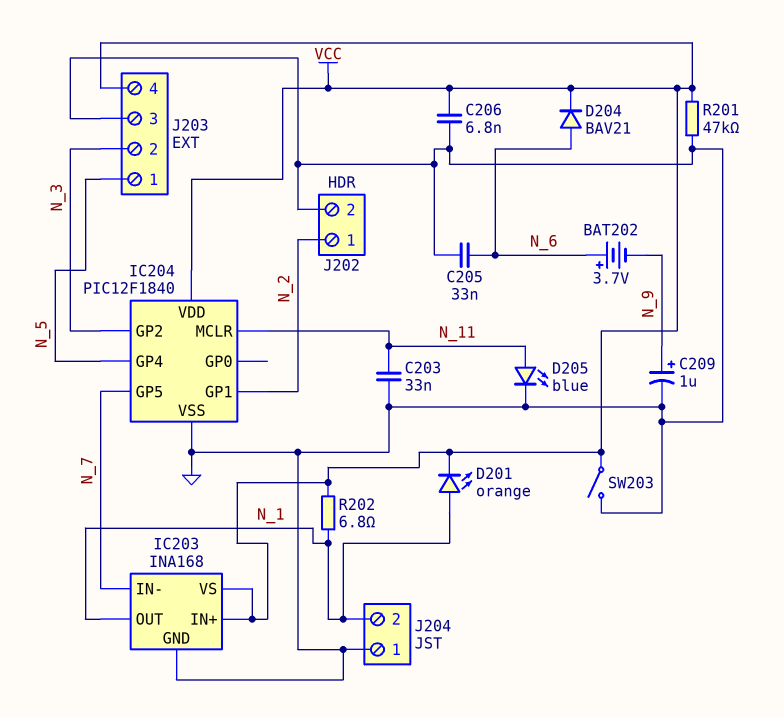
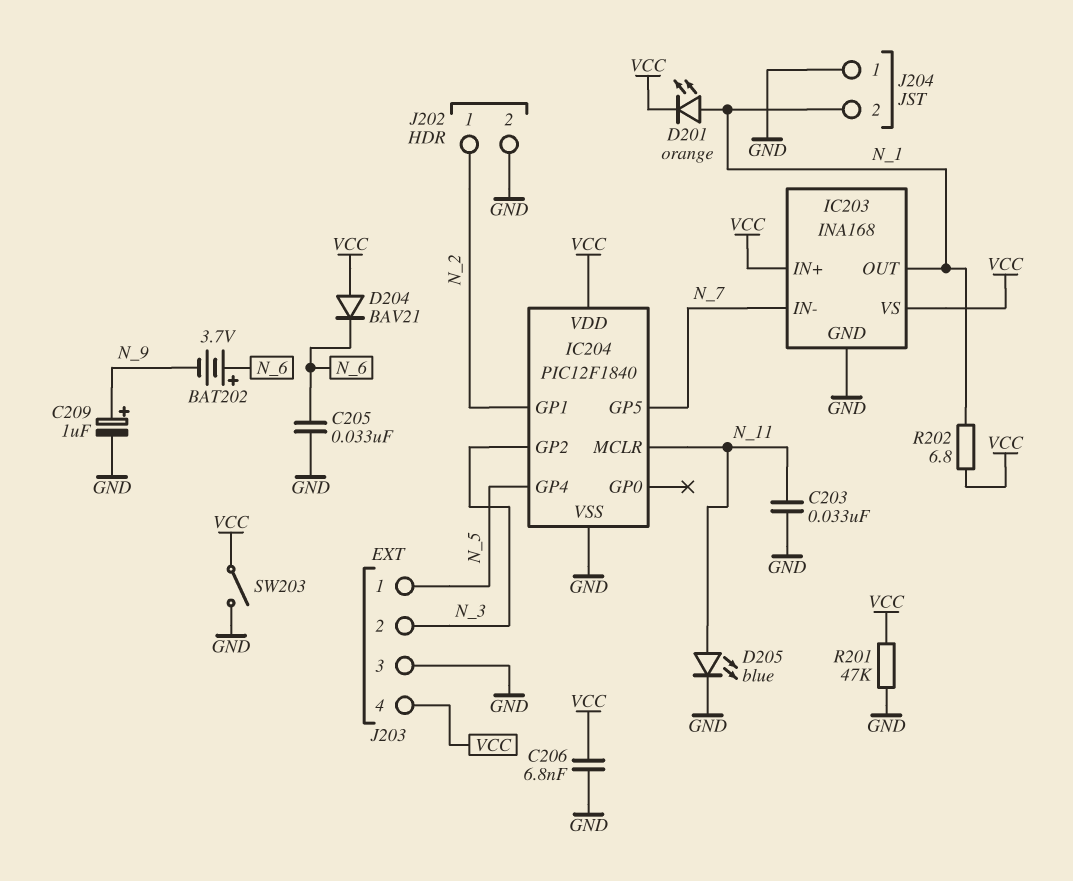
D204: diode BAV21 (A N_6, K VCC) -> diode BAV21 (A VCC, K N_6)

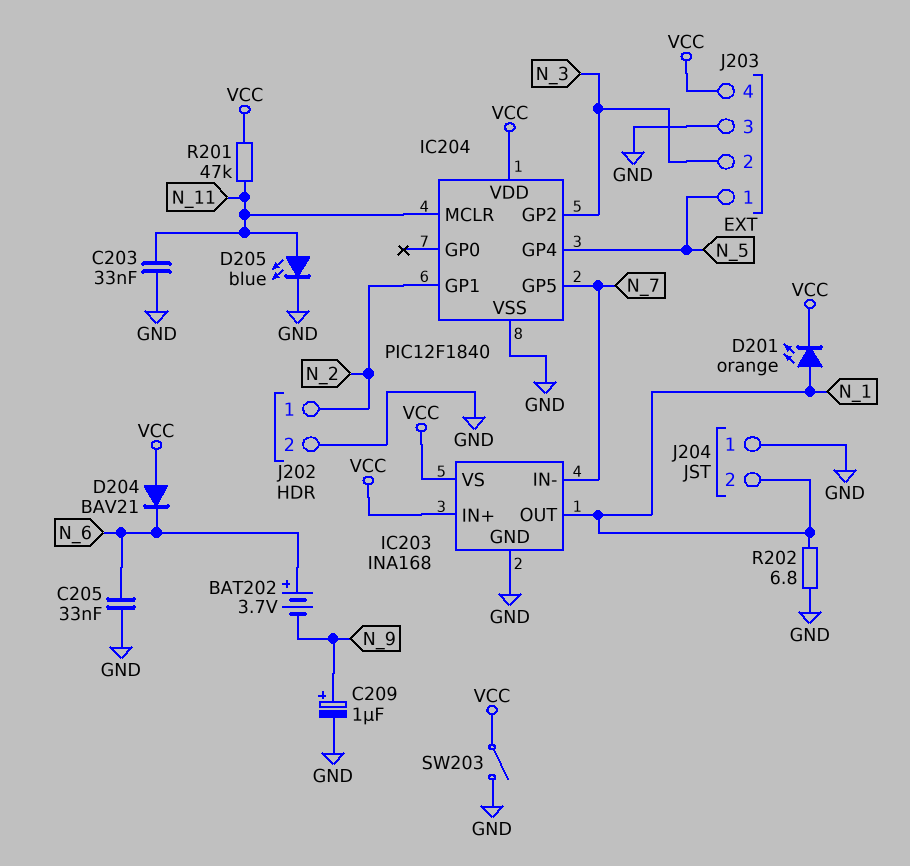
C206: 6.8nF (GND, VCC) -> none
R201: 47k (GND, VCC) -> 47k (N_11, VCC)
R202: 6.8 (N_1, VCC) -> 6.8 (GND, N_1)

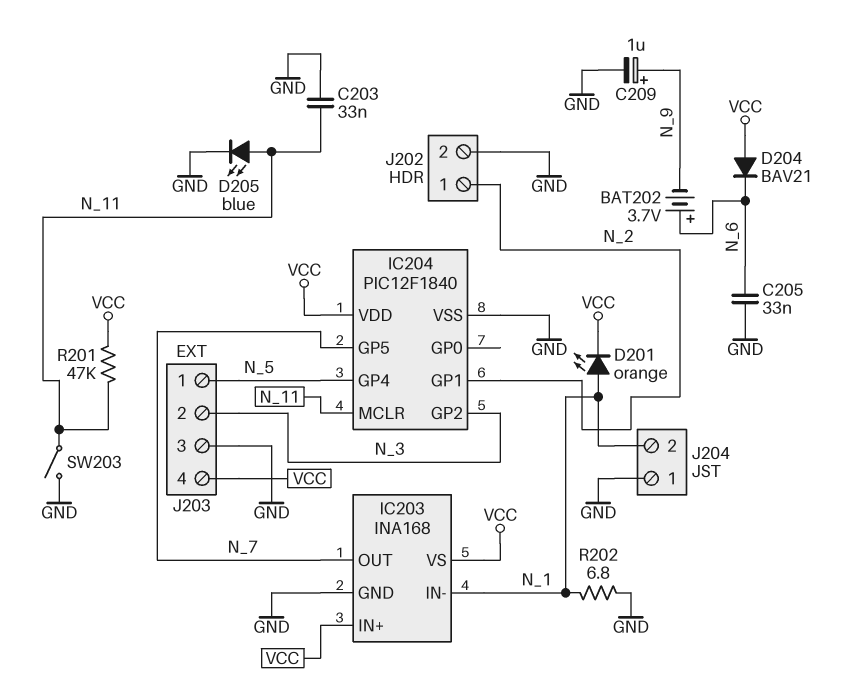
IC203 pin IN-: N_7 -> N_1
IC203 pin OUT: N_1 -> N_7
SW203: switch (GND, VCC) -> switch (GND, N_11)

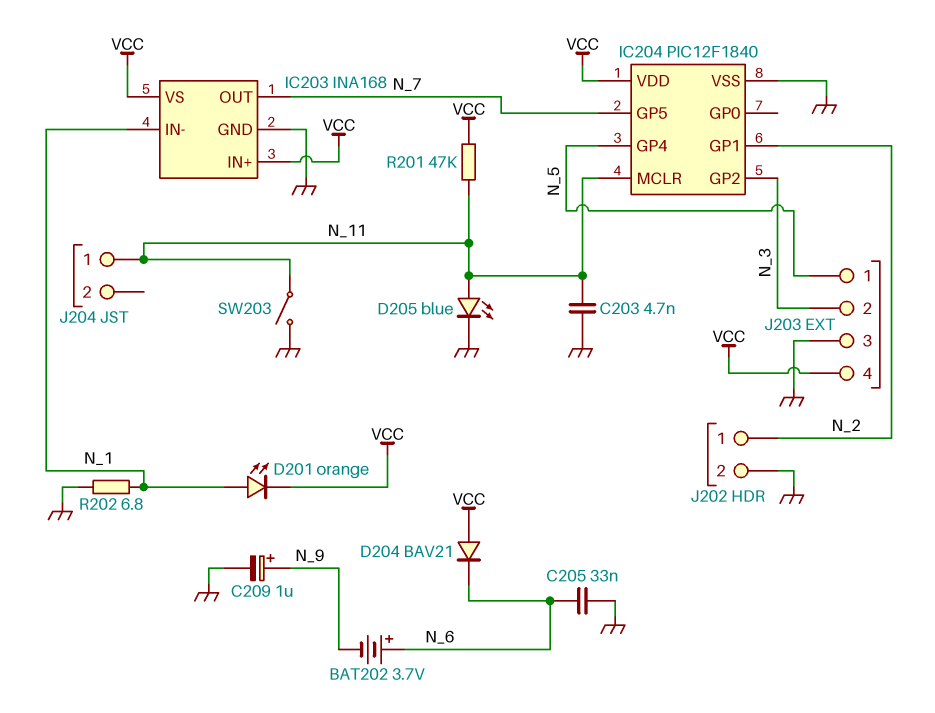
C203: 33nF (GND, N_11) -> 4.7nF (GND, N_11)
J204 pin 1: GND -> N_11
J204 pin 2: N_1 -> none

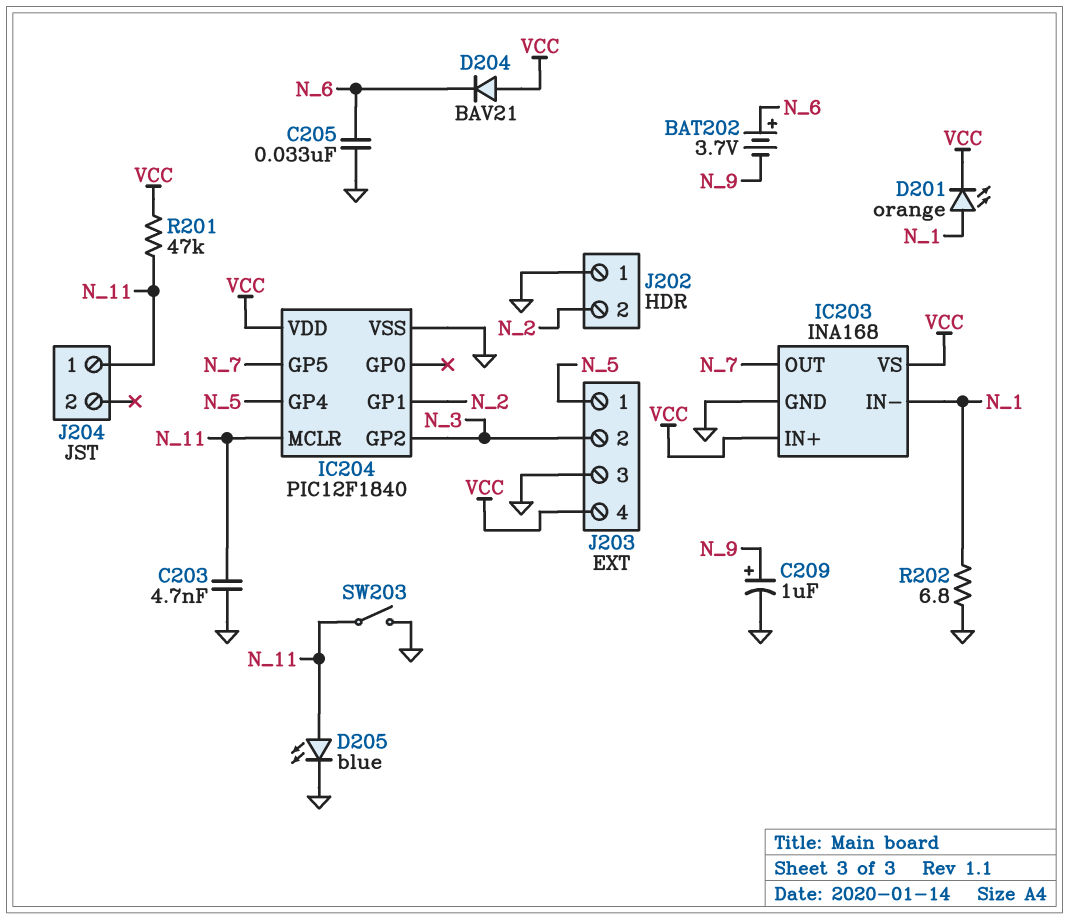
J202 pin 1: N_2 -> GND
J202 pin 2: GND -> N_2

